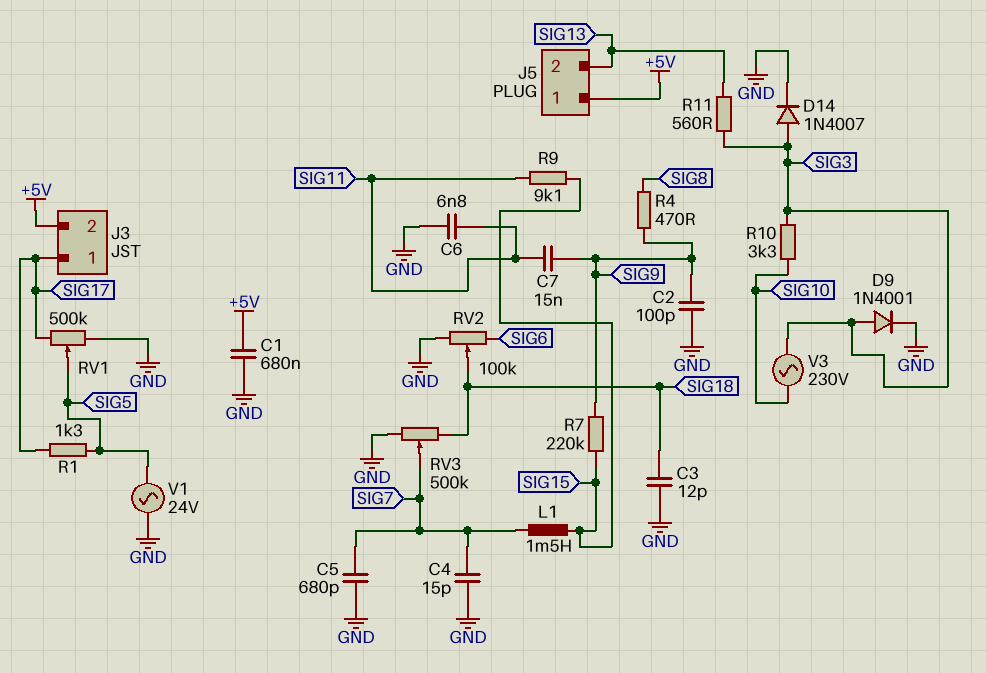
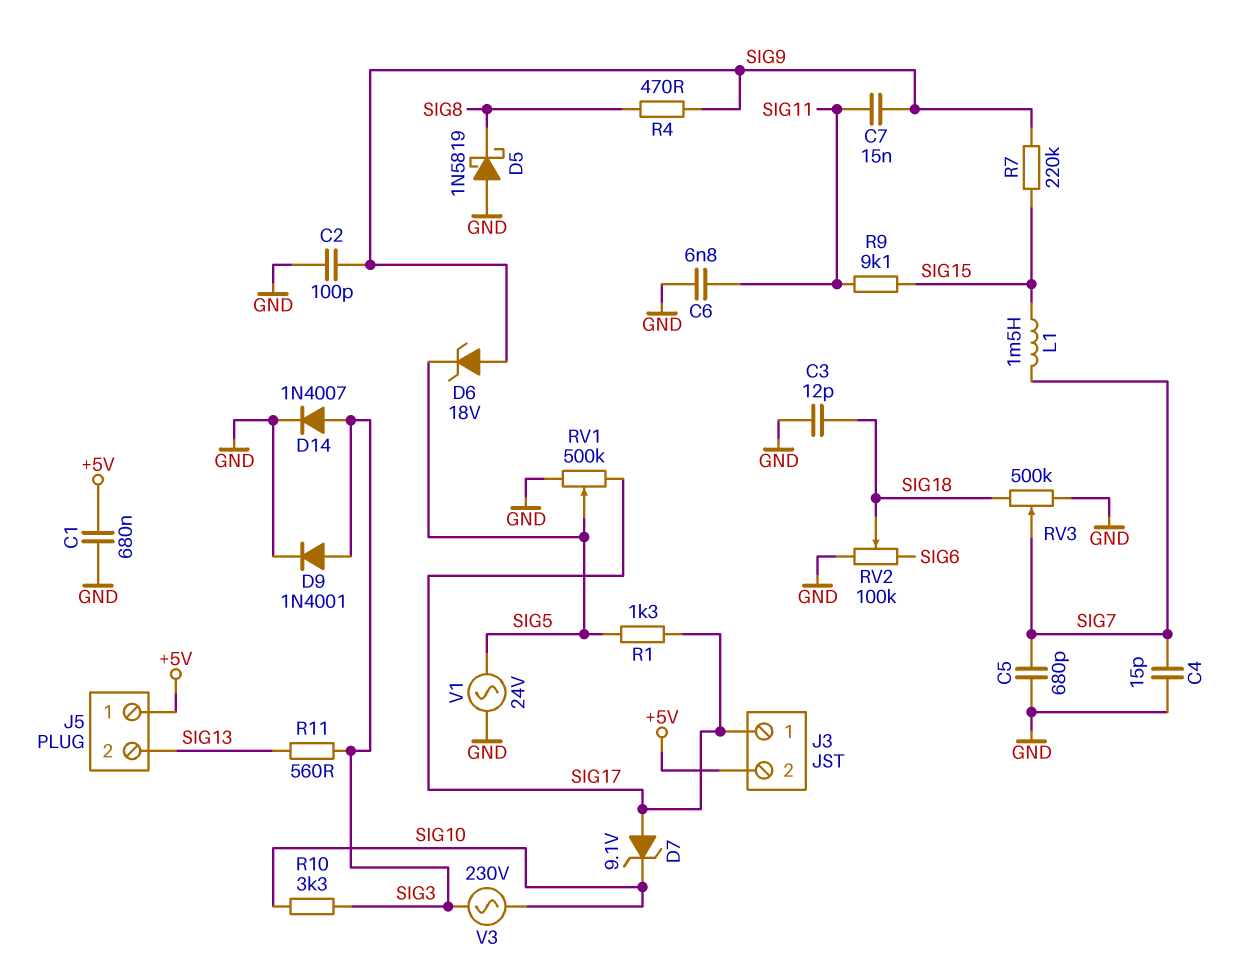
D5: none -> schottky 1N5819 (A GND, K SIG8)
D6: none -> zener 18V (A SIG9, K SIG5)
D7: none -> zener 9.1V (A SIG17, K SIG10)

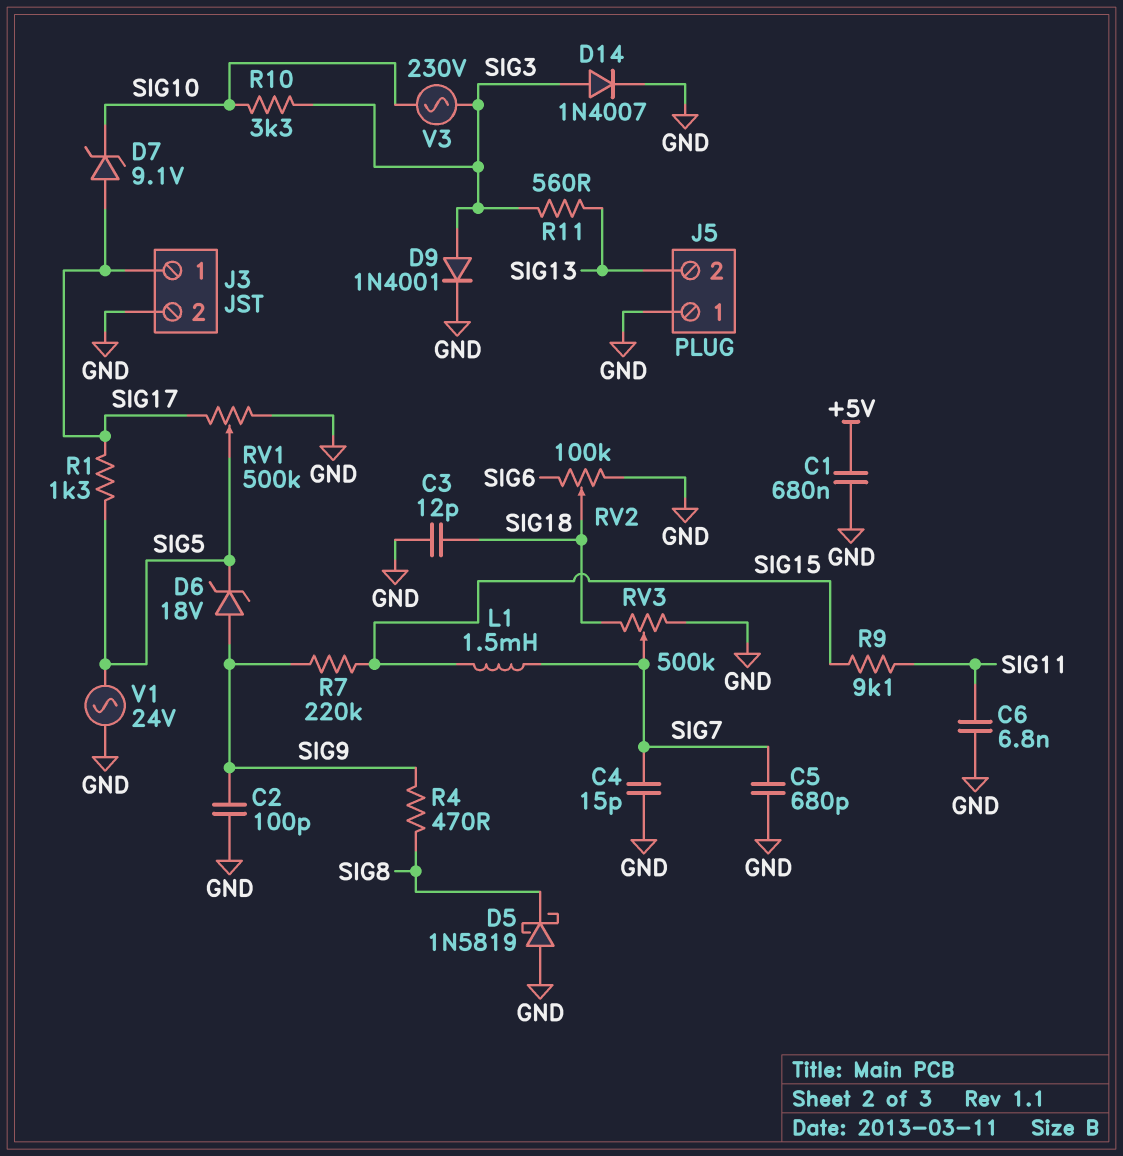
C7: 15nF (SIG9, SIG11) -> none
J3 pin 2: +5V -> GND
J5 pin 1: +5V -> GND

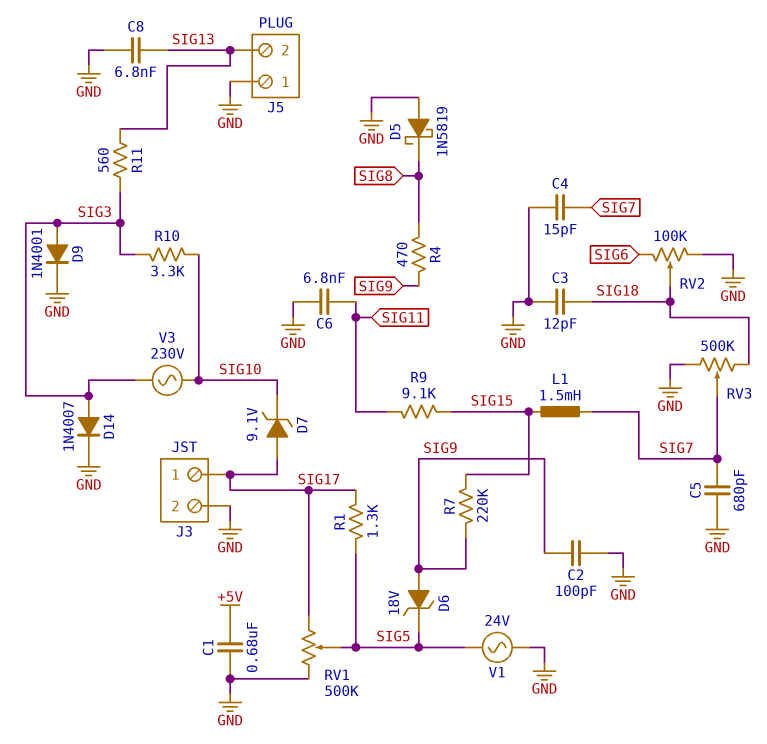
C8: none -> 6.8nF (GND, SIG13)

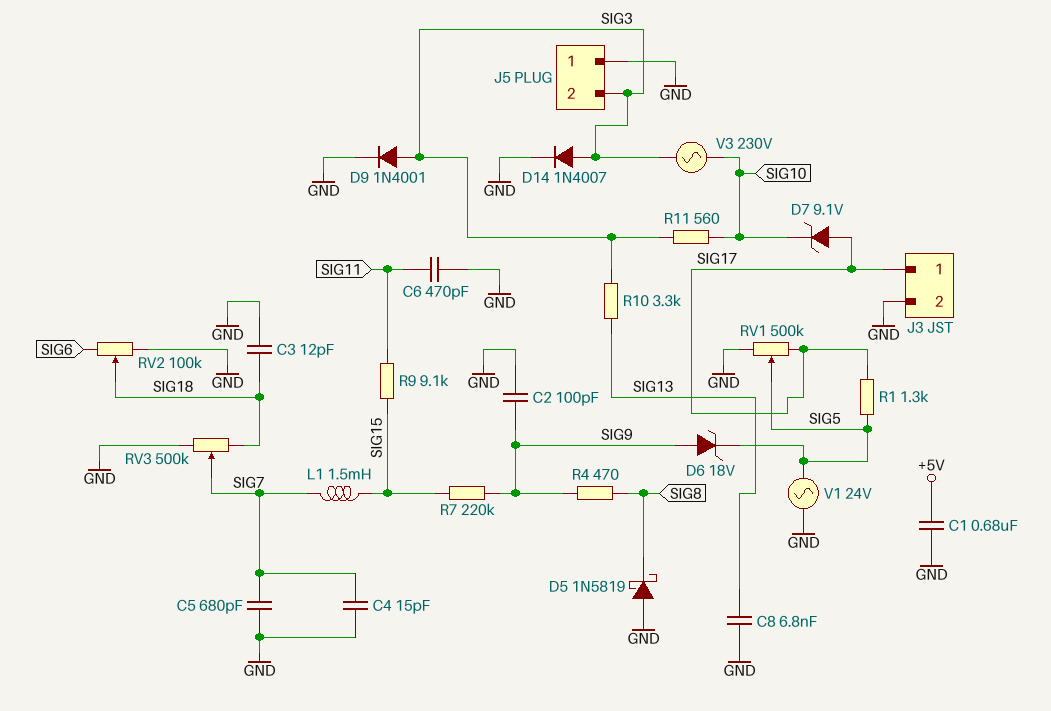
C6: 6.8nF (GND, SIG11) -> 470pF (GND, SIG11)
J5 pin 2: SIG13 -> SIG3
R10: 3.3k (SIG3, SIG10) -> 3.3k (SIG3, SIG13)
R11: 560 (SIG3, SIG13) -> 560 (SIG3, SIG10)

